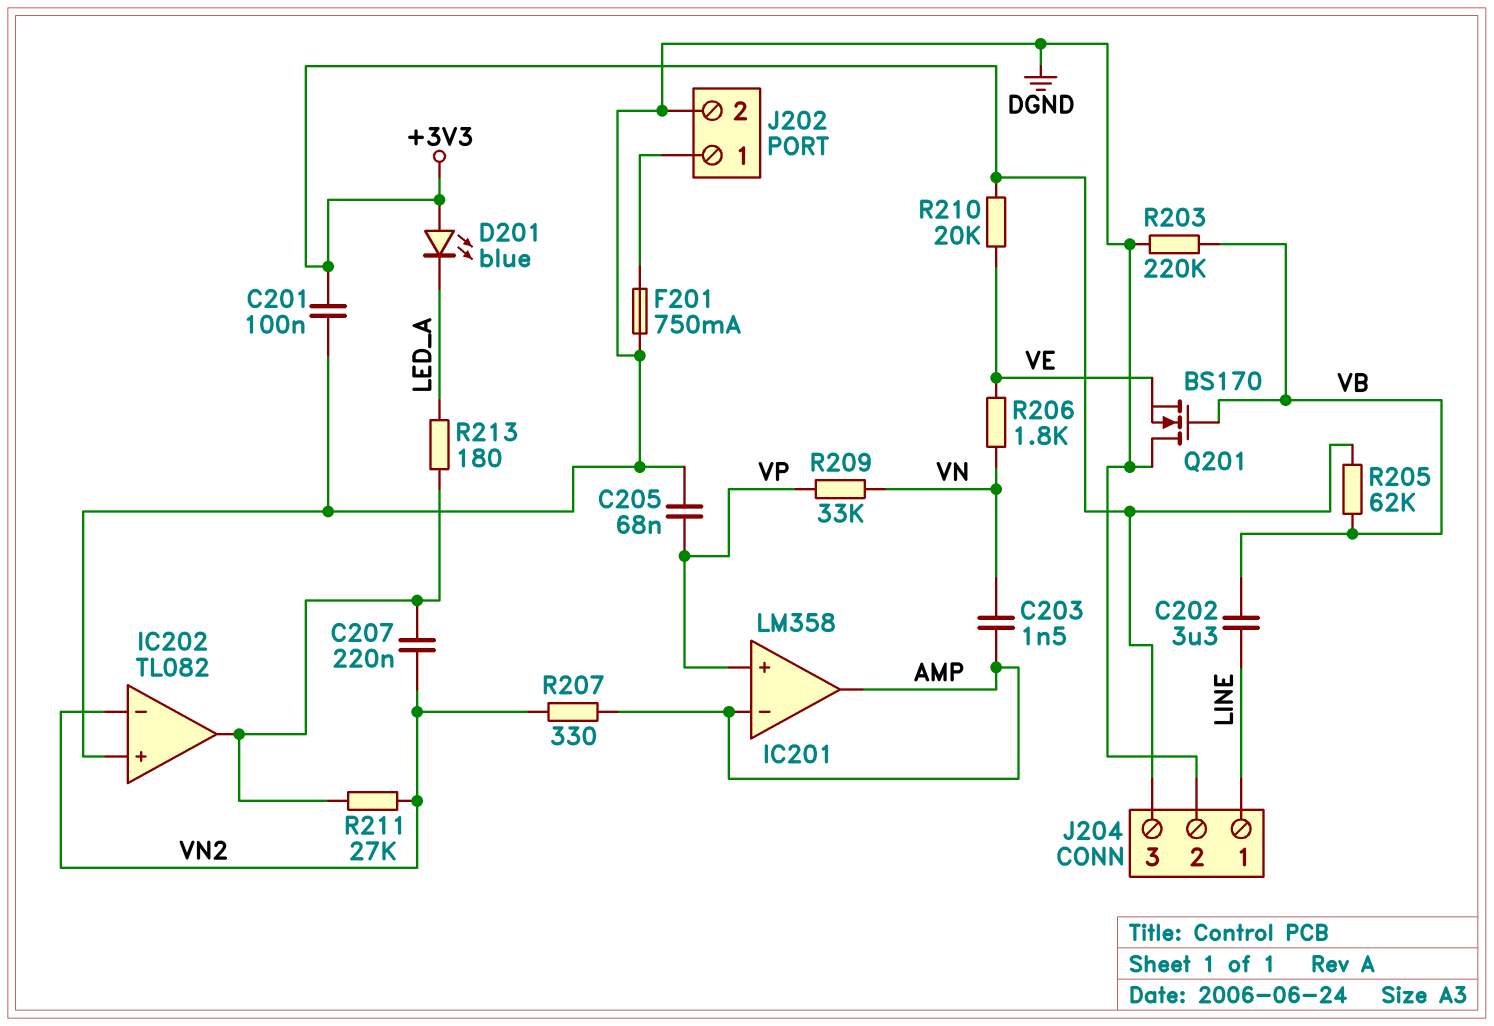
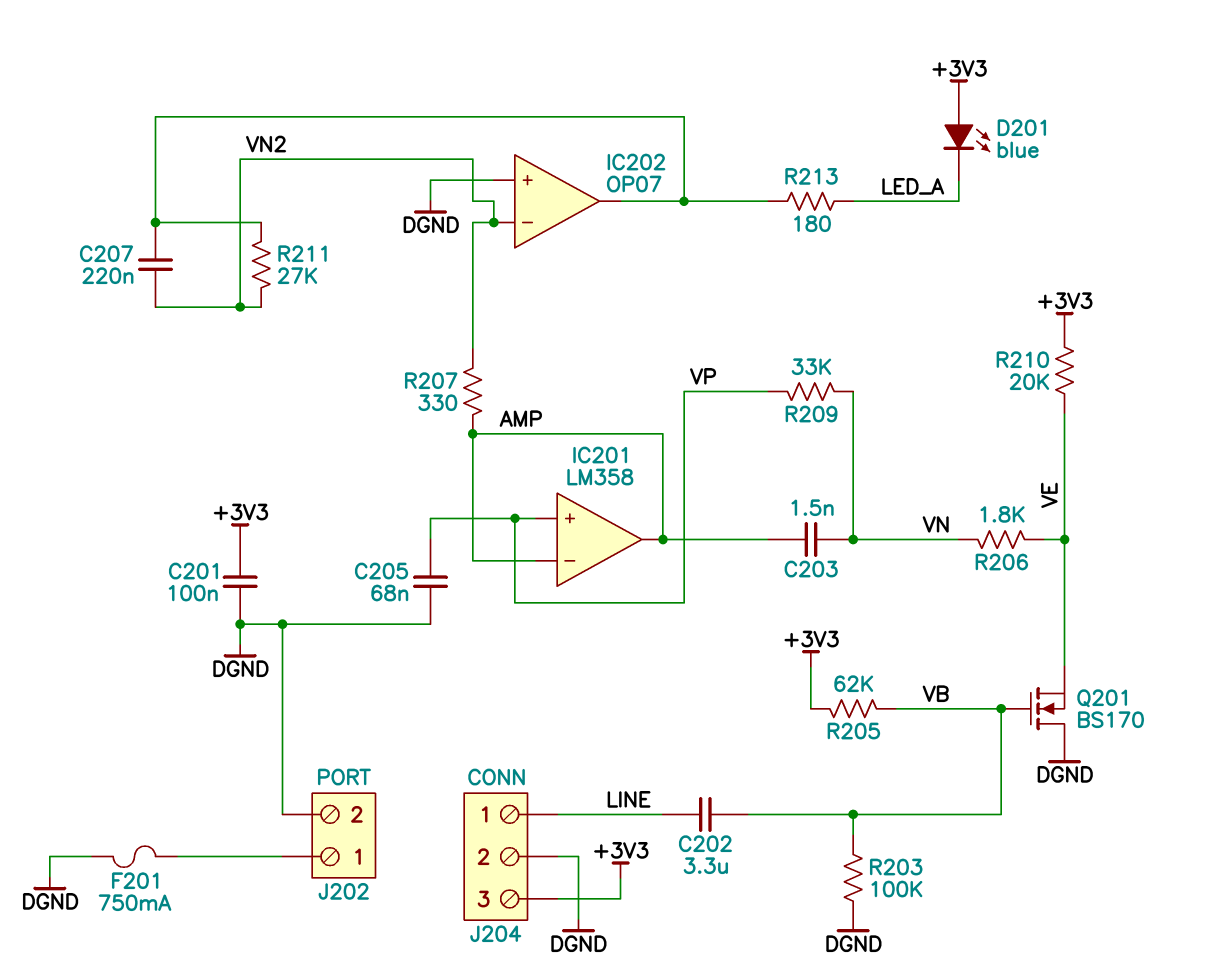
IC202: TL082 -> OP07
R203: 220k (DGND, VB) -> 100k (DGND, VB)

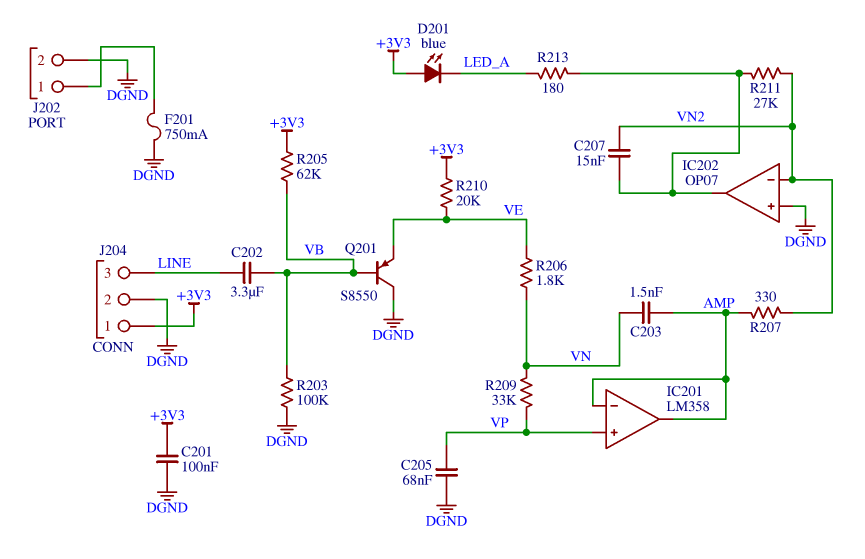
C207: 220nF (IC202/out, VN2) -> 15nF (IC202/out, VN2)
J204 pin 1: LINE -> +3V3
J204 pin 3: +3V3 -> LINE
Q201: NMOS BS170 (G VB, D DGND, S VE) -> PNP S8550 (B VB, C DGND, E VE)

